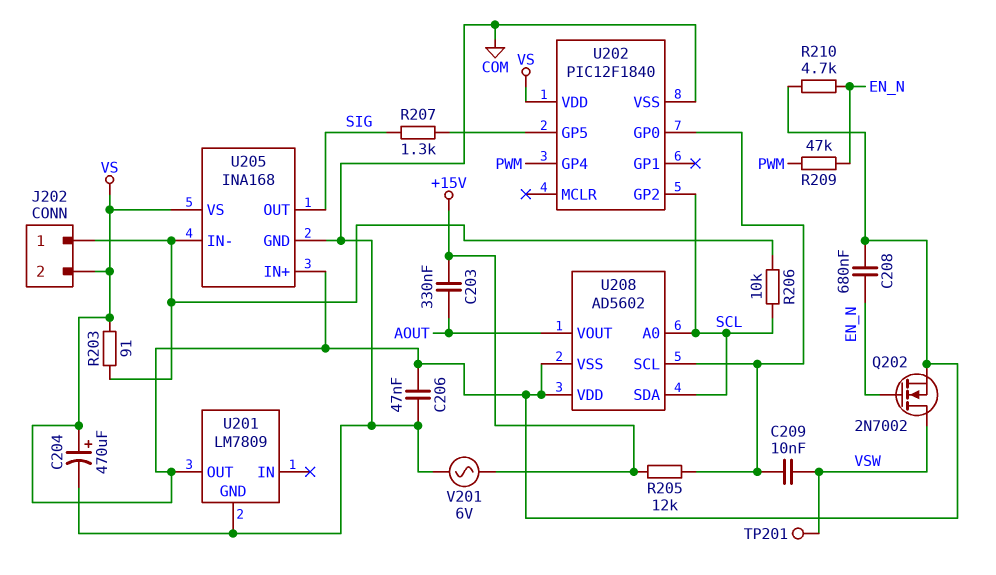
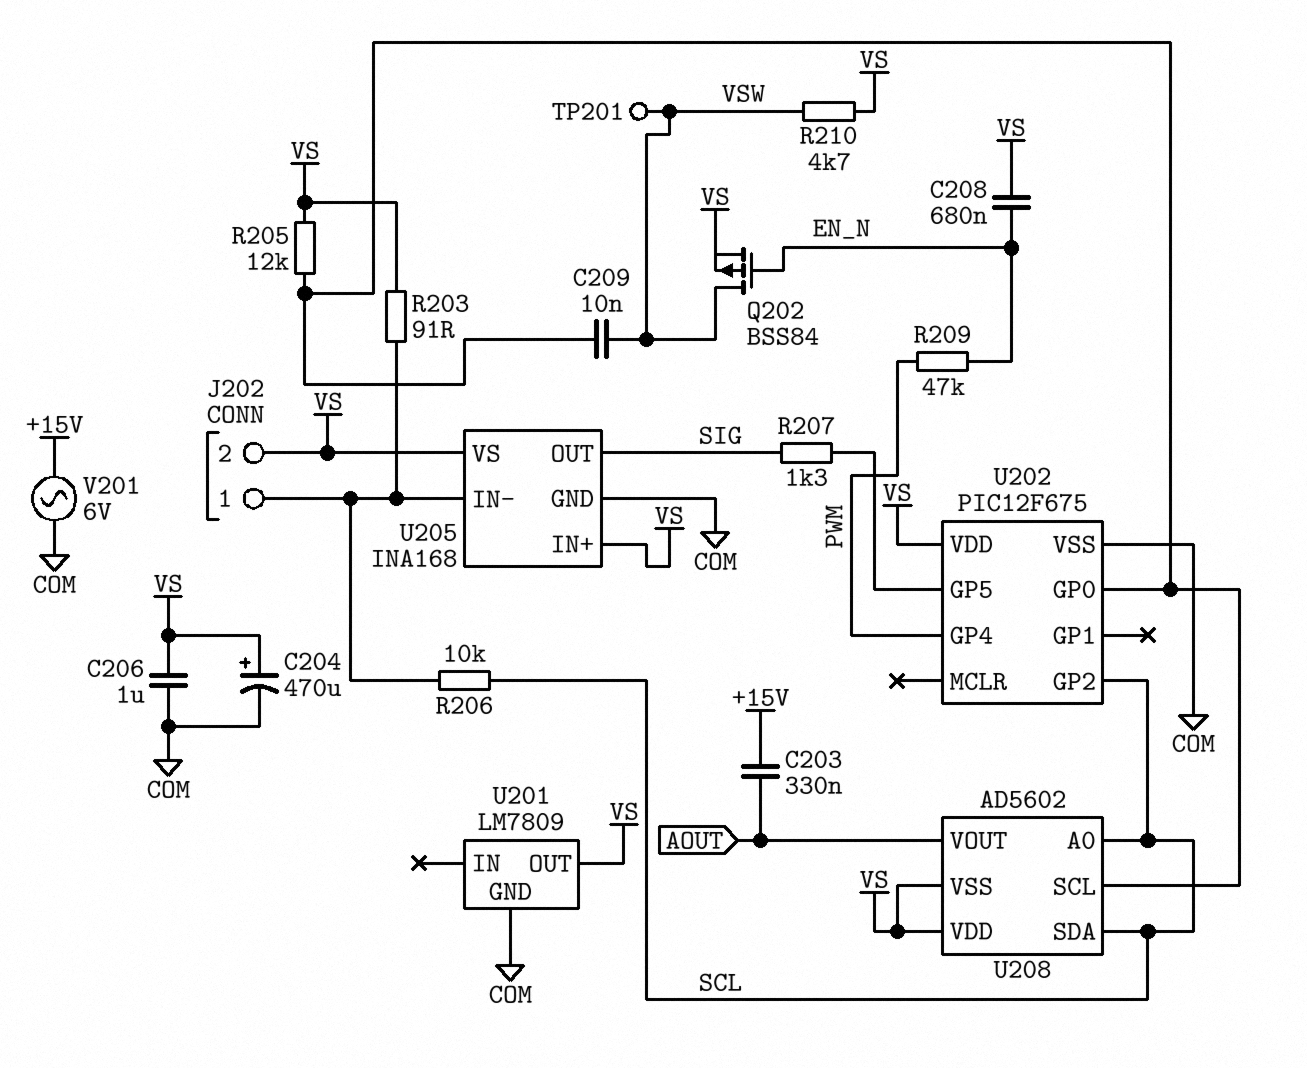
C206: 47nF (COM, VS) -> 1uF (COM, VS)
Q202: NMOS 2N7002 (G EN_N, D VSW, S VS) -> PMOS BSS84 (G EN_N, D VSW, S VS)
R205: 12k (+15V, U202/GP0) -> 12k (U202/GP0, VS)
R210: 4.7k (EN_N, VS) -> 4.7k (VS, VSW)
U202: PIC12F1840 -> PIC12F675

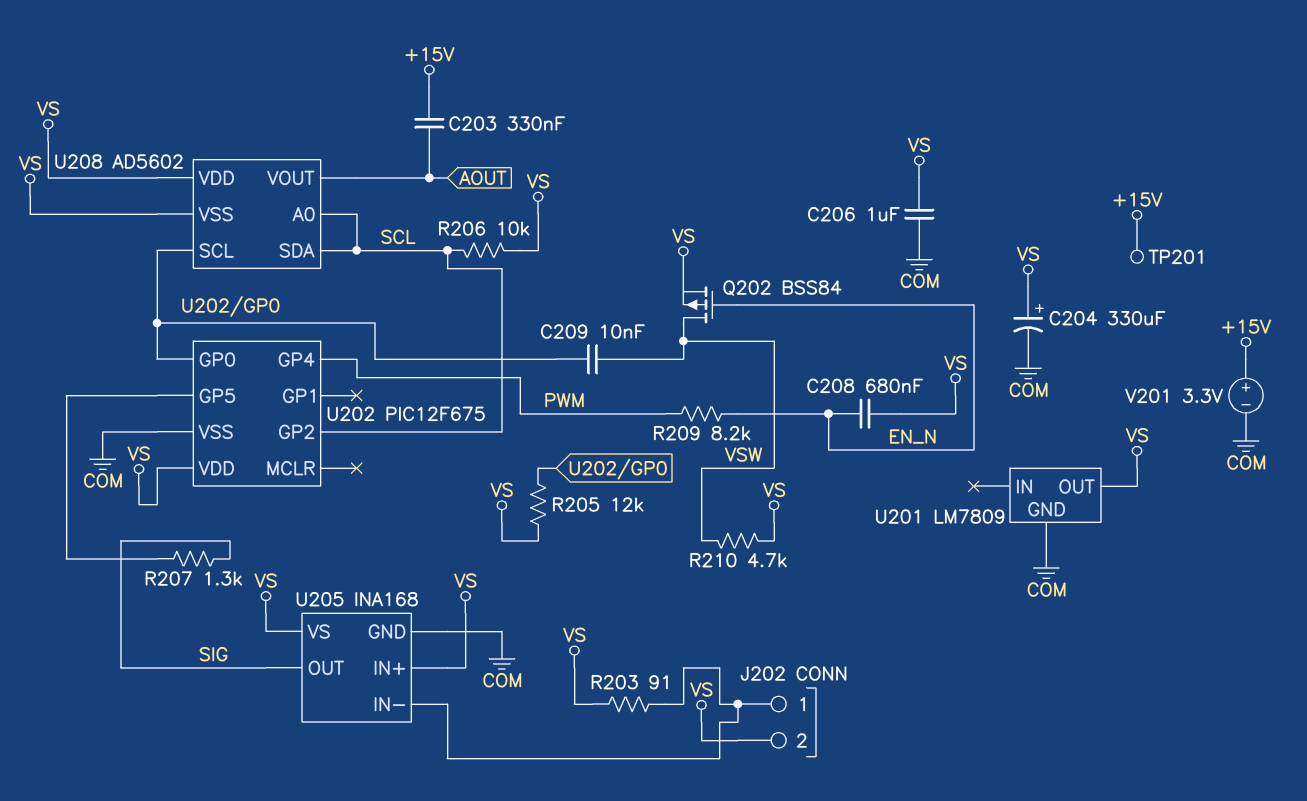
C204: 470uF (plus VS, minus COM) -> 330uF (plus VS, minus COM)
R206: 10k (J202/1, SCL) -> 10k (SCL, VS)
R209: 47k (EN_N, PWM) -> 8.2k (EN_N, PWM)
TP201: test point (VSW) -> test point (+15V)
V201: AC 6V (+15V, COM) -> 3.3V (plus +15V, minus COM)

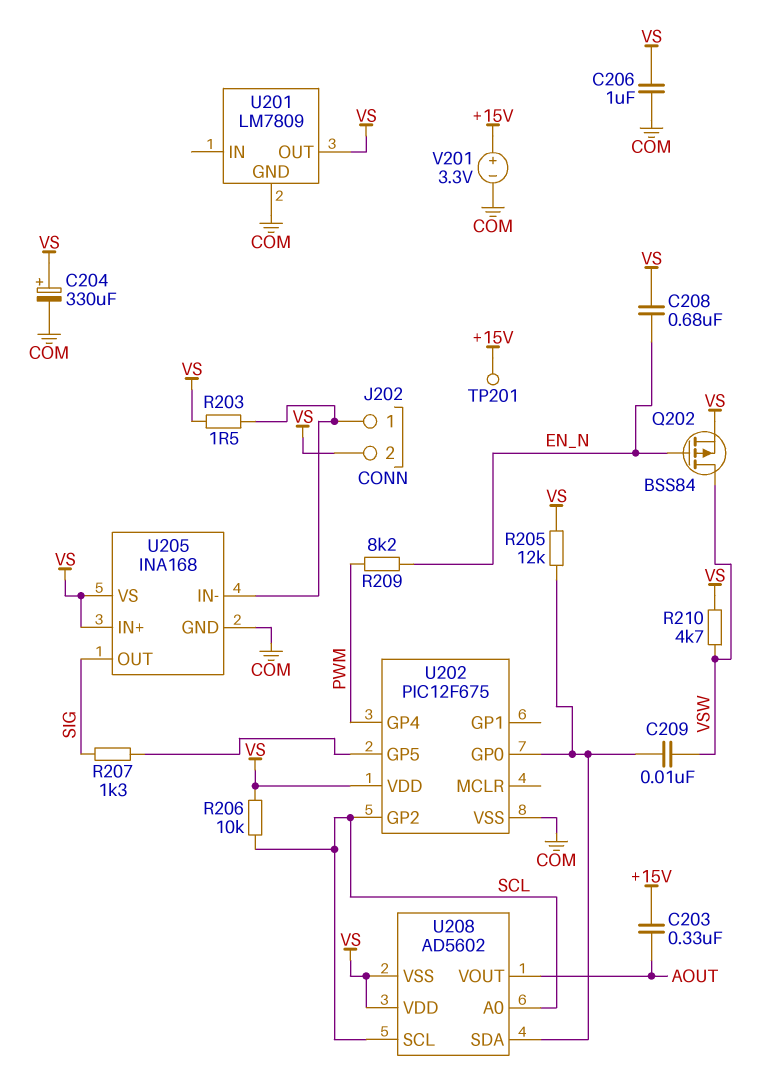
R203: 91 (J202/1, VS) -> 1.5 (J202/1, VS)
U208 pin SCL: U202/GP0 -> SCL
U208 pin SDA: SCL -> U202/GP0

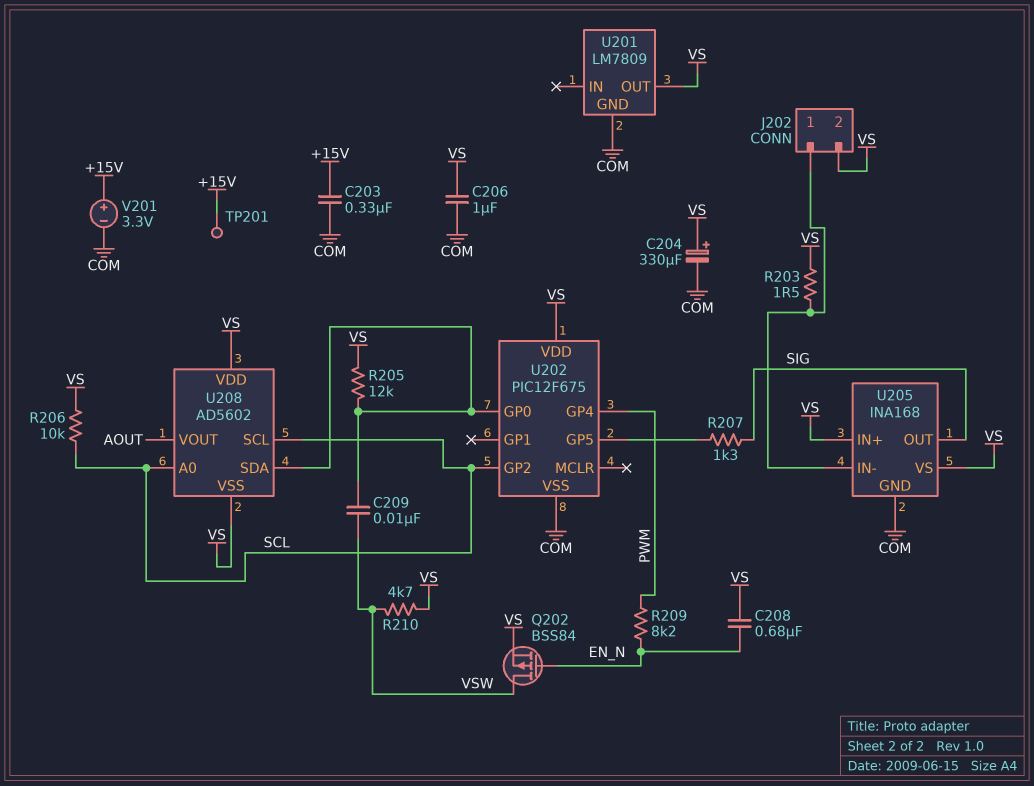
C203: 330nF (+15V, AOUT) -> 330nF (+15V, COM)

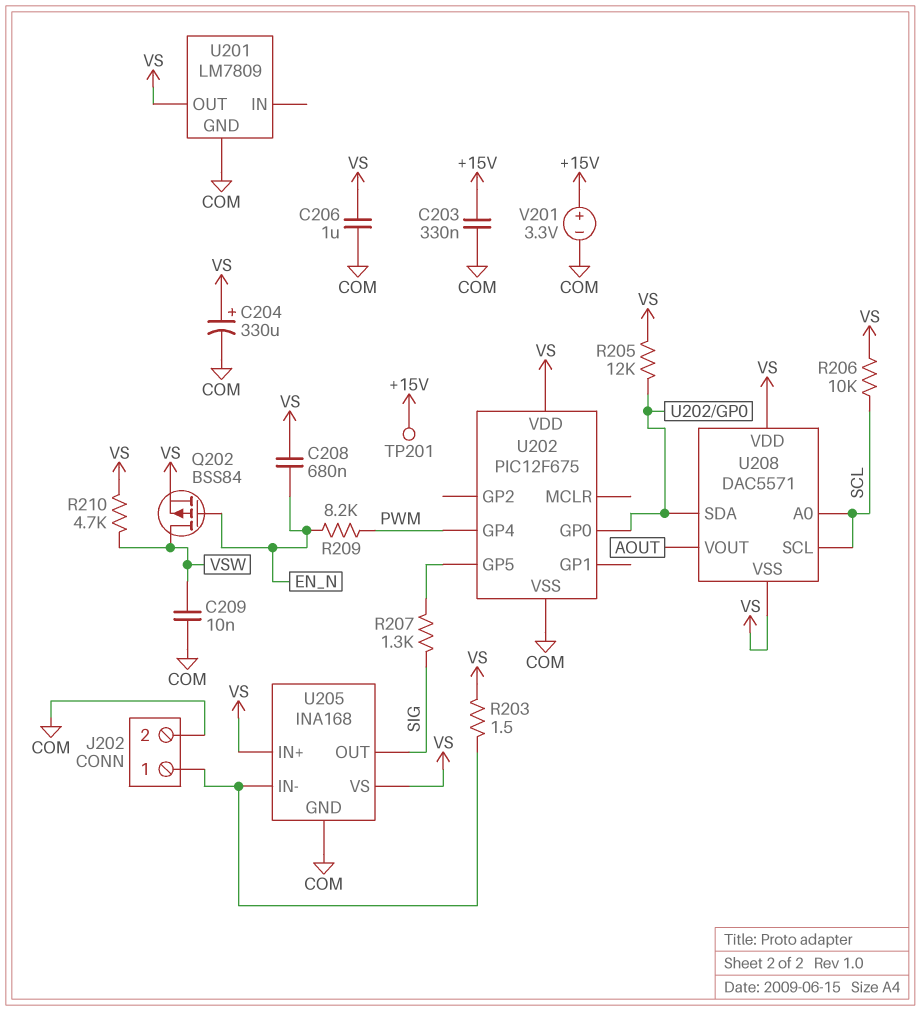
C209: 10nF (U202/GP0, VSW) -> 10nF (COM, VSW)
J202 pin 2: VS -> COM
U202 pin GP2: SCL -> none
U208: AD5602 -> DAC5571

